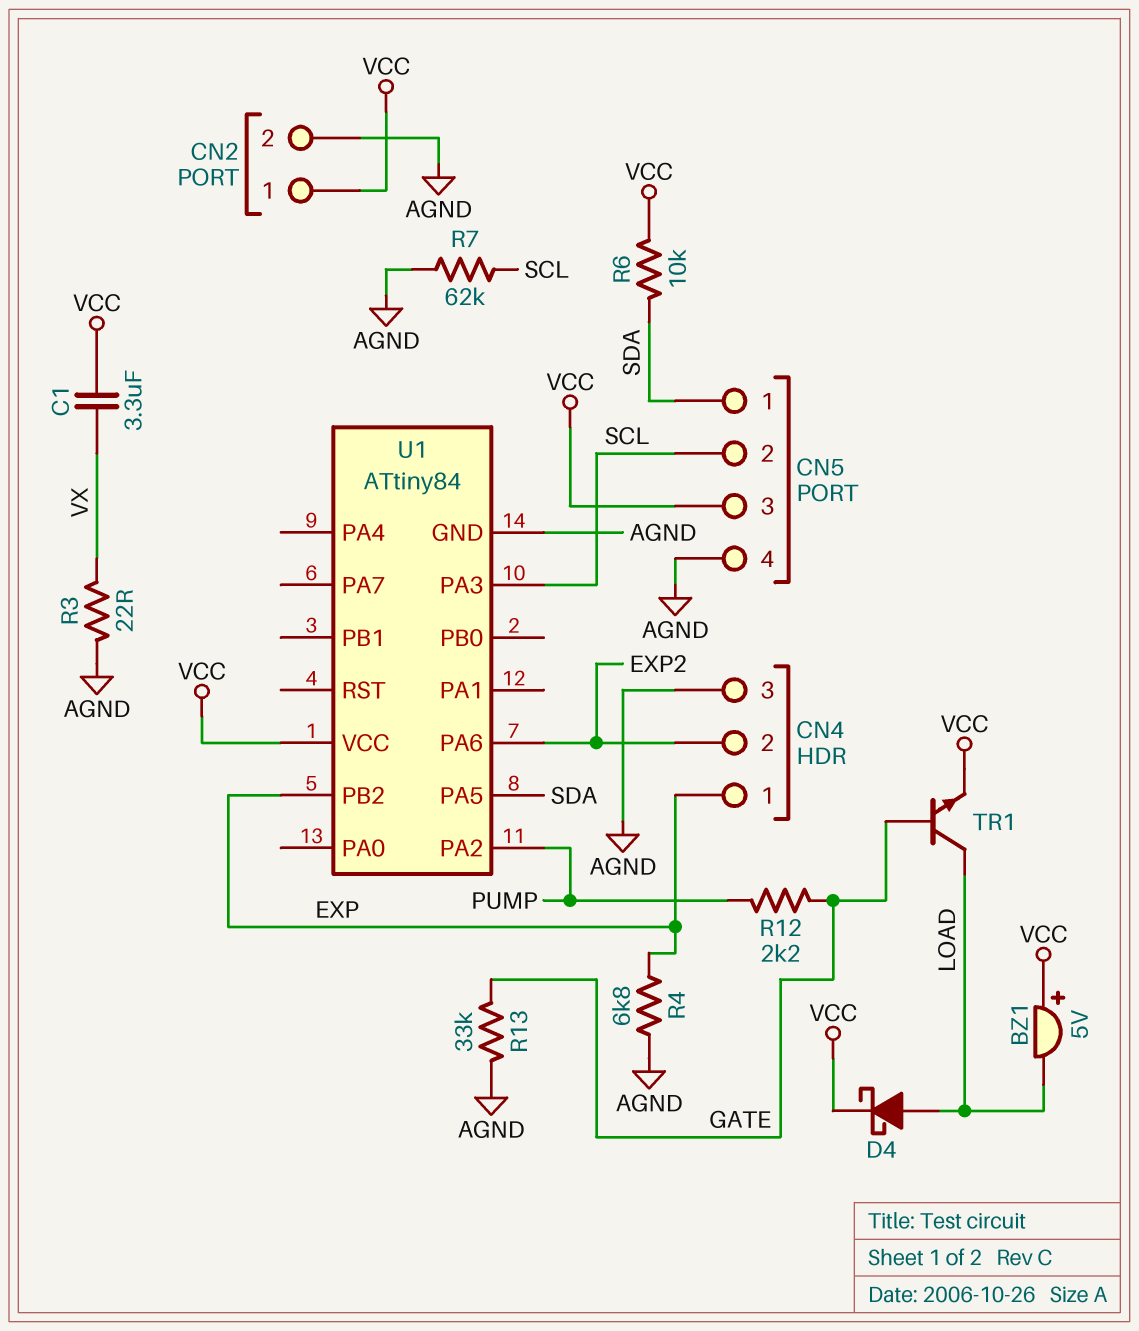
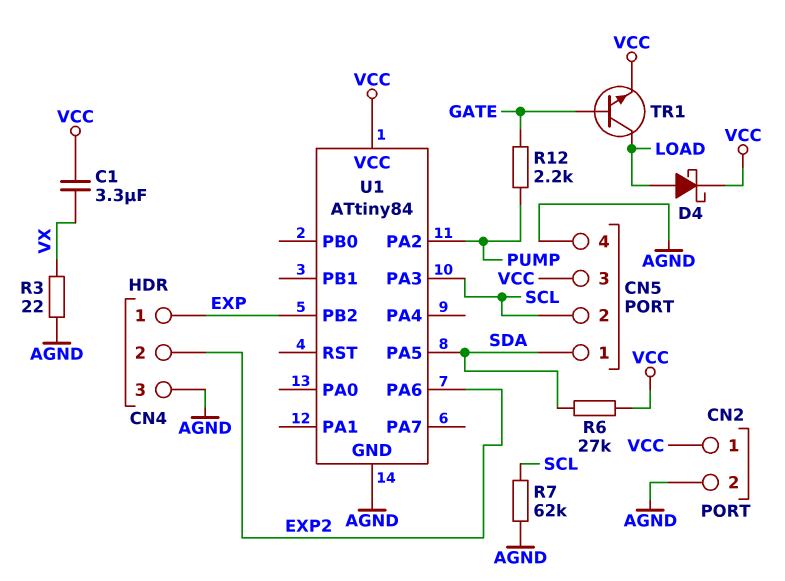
BZ1: buzzer 5V (plus VCC, minus LOAD) -> none
R4: 6.8k (AGND, EXP) -> none
R6: 10k (SDA, VCC) -> 27k (SDA, VCC)
R13: 33k (AGND, GATE) -> none

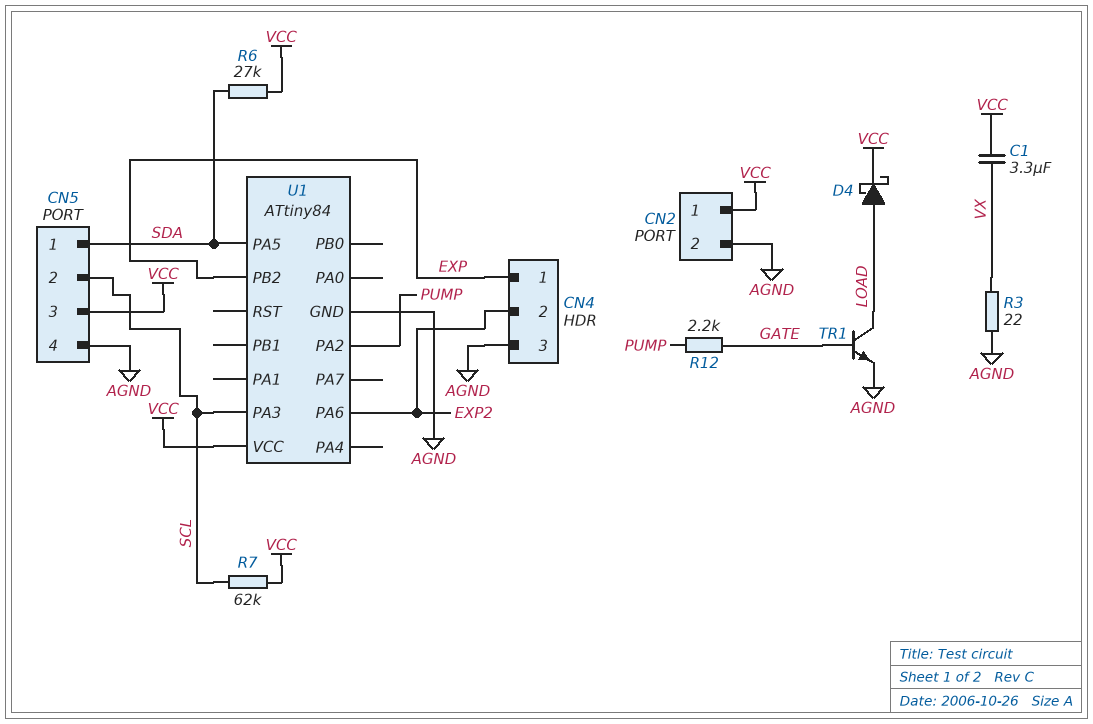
R7: 62k (AGND, SCL) -> 62k (SCL, VCC)
TR1: NPN (B GATE, C LOAD, E VCC) -> NPN (B GATE, C LOAD, E AGND)

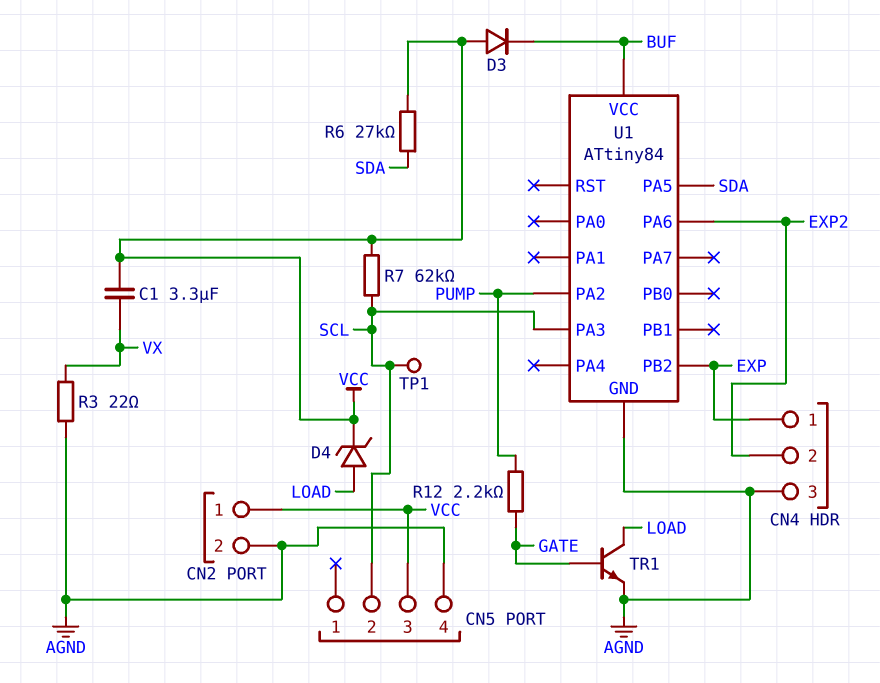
CN5 pin 1: SDA -> none
D3: none -> diode (A VCC, K BUF)
D4: schottky (A LOAD, K VCC) -> zener (A LOAD, K VCC)
TP1: none -> test point (SCL)
U1 pin VCC: VCC -> BUF

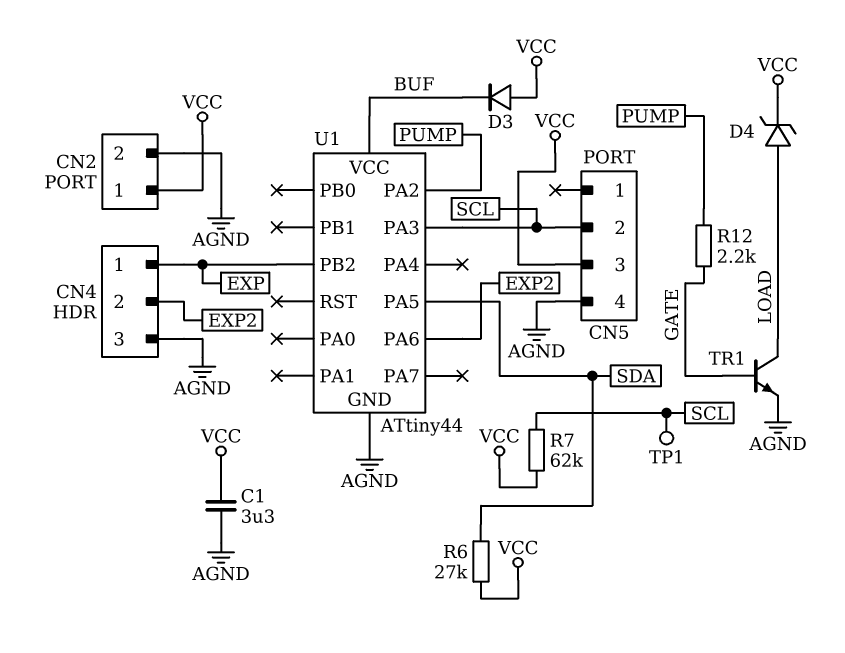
C1: 3.3uF (VCC, VX) -> 3.3uF (AGND, VCC)
R3: 22 (AGND, VX) -> none
U1: ATtiny84 -> ATtiny44

